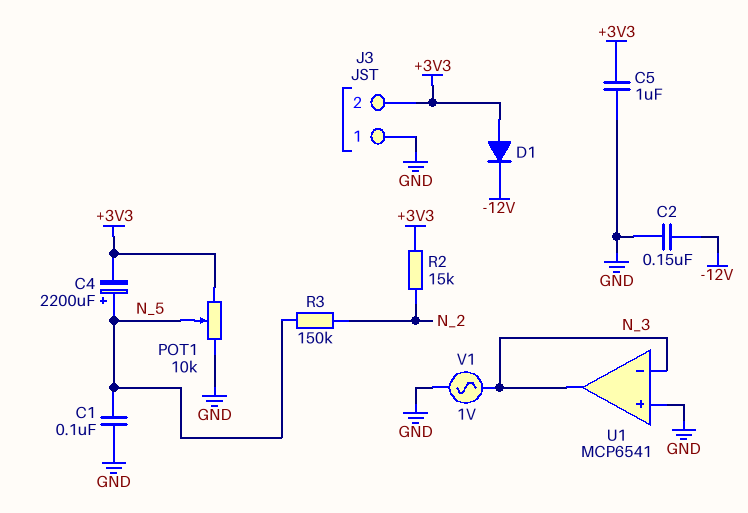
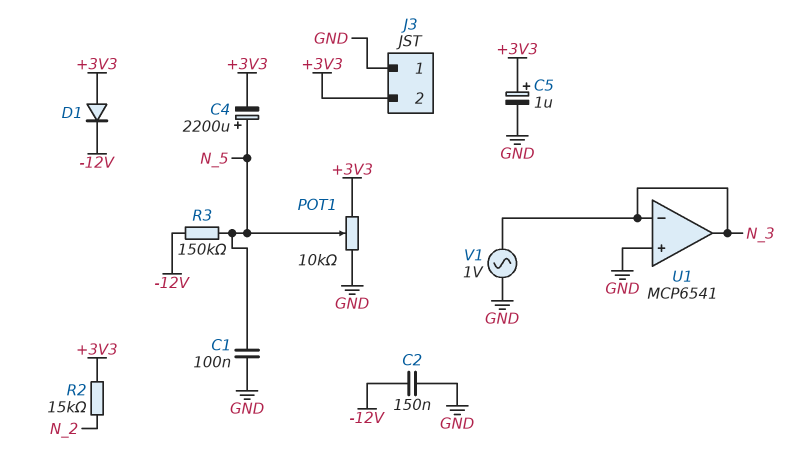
C5: 1uF (+3V3, GND) -> 1uF (plus +3V3, minus GND)
R3: 150k (N_2, N_5) -> 150k (-12V, N_5)

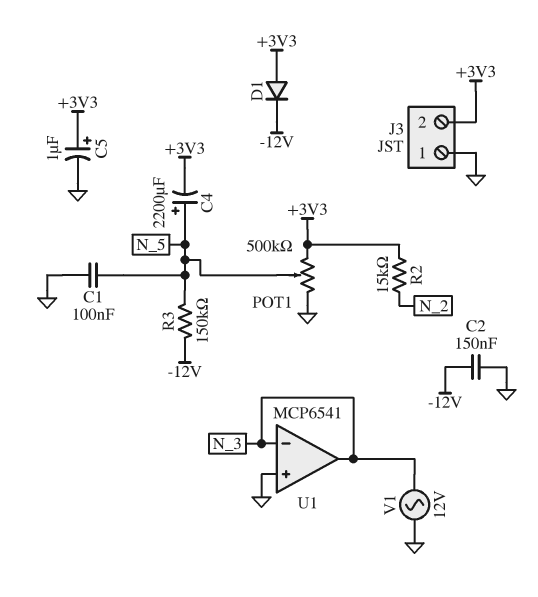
POT1: 10k (+3V3, GND, wiper N_5) -> 500k (+3V3, GND, wiper N_5)
V1: AC 1V (GND, N_3) -> AC 12V (GND, N_3)

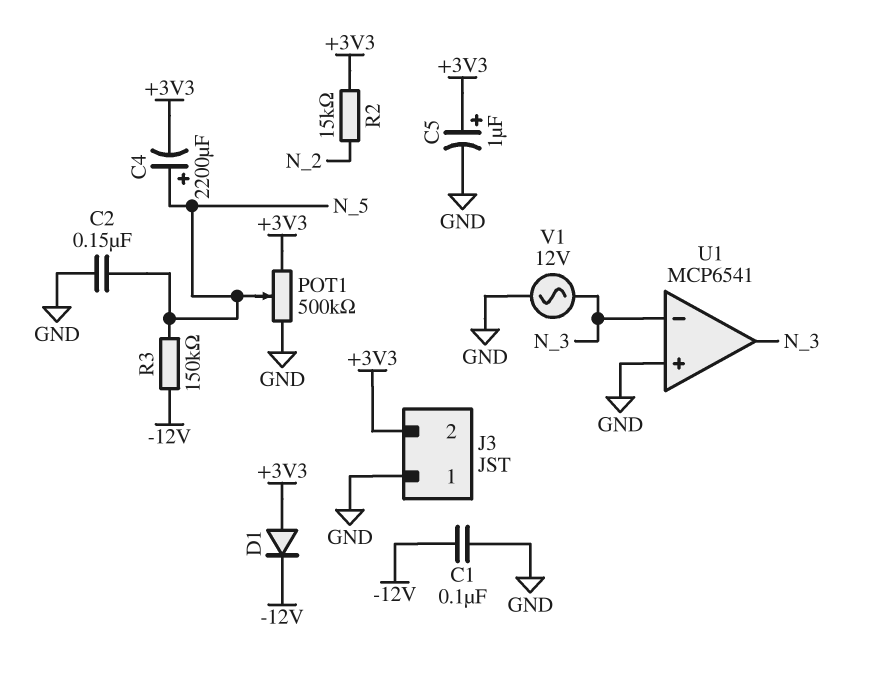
C1: 100nF (GND, N_5) -> 100nF (-12V, GND)
C2: 150nF (-12V, GND) -> 150nF (GND, N_5)

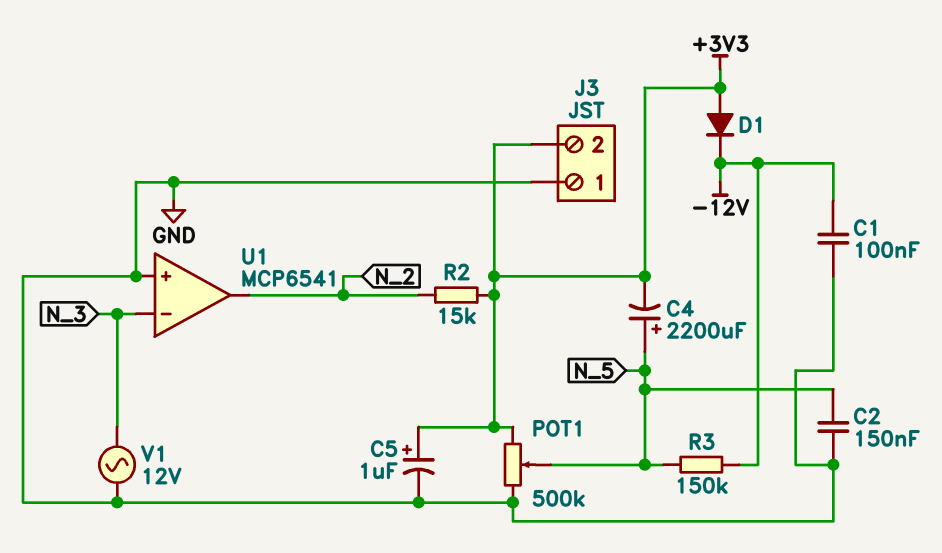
U1 pin out: N_3 -> N_2

